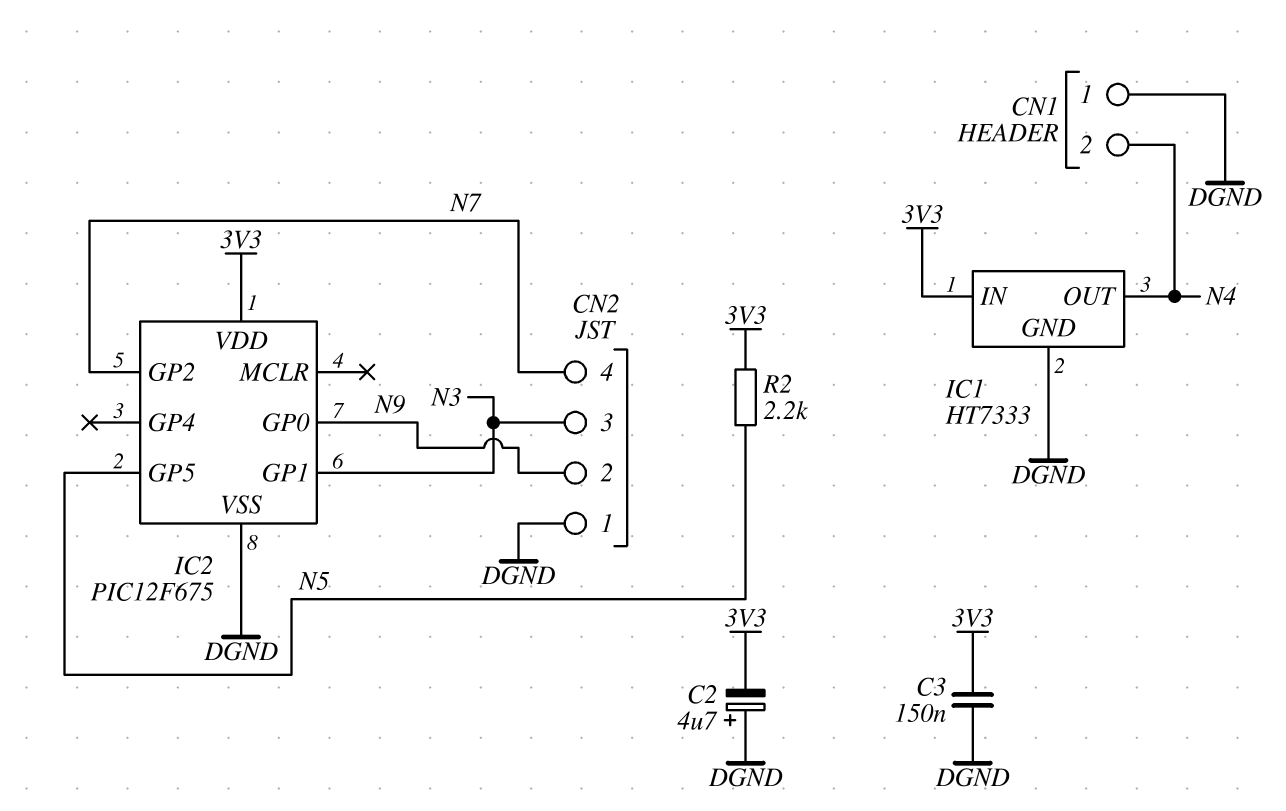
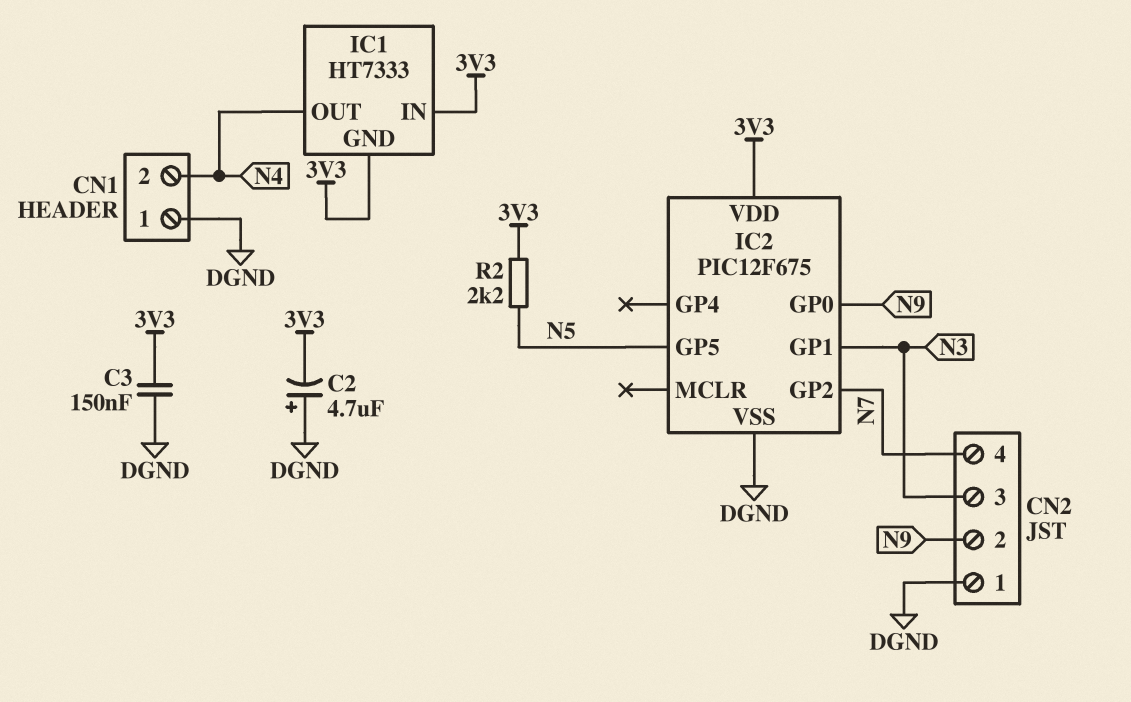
IC1 pin GND: DGND -> 3V3

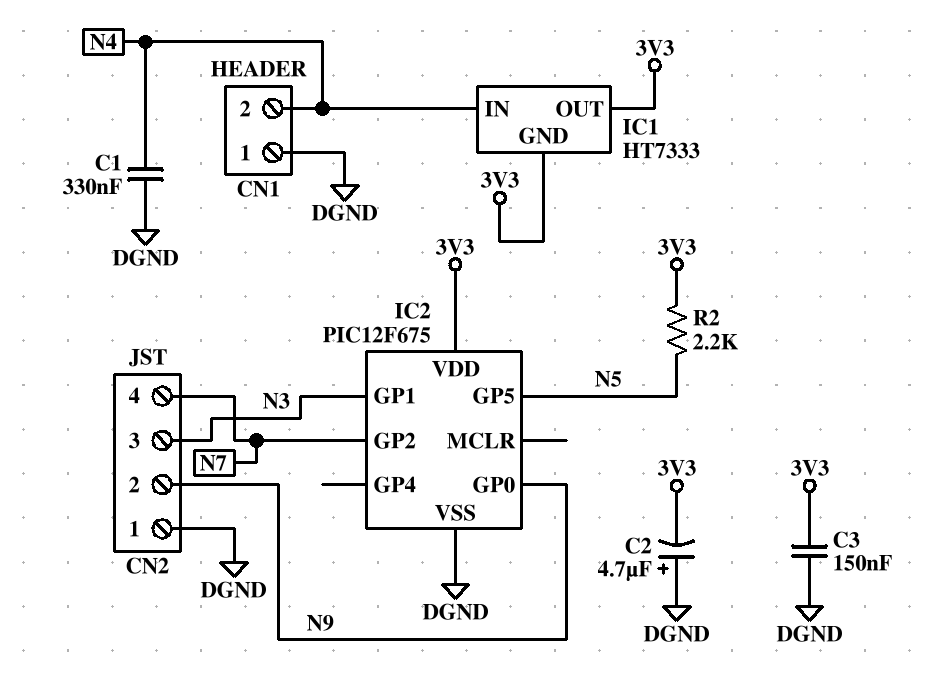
C1: none -> 330nF (DGND, N4)
IC1 pin IN: 3V3 -> N4
IC1 pin OUT: N4 -> 3V3

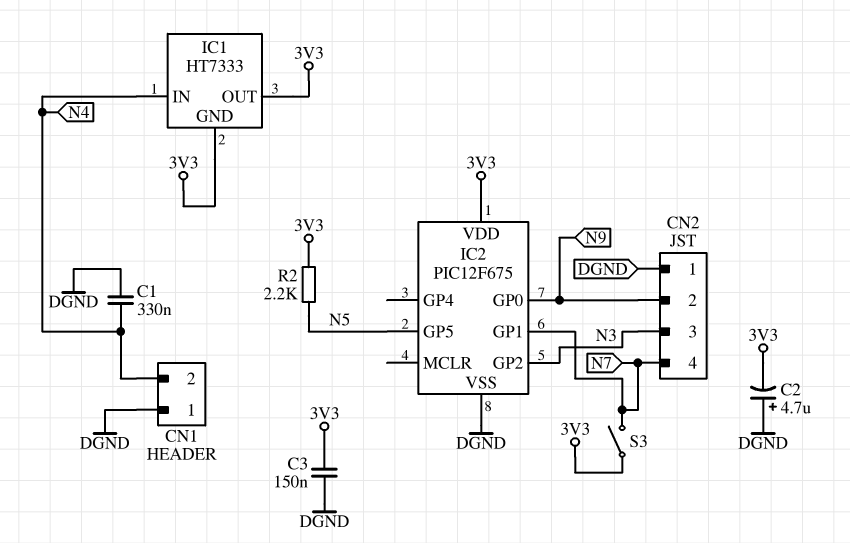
IC2 pin GP1: N3 -> N7
IC2 pin GP2: N7 -> N3
S3: none -> switch (3V3, N7)

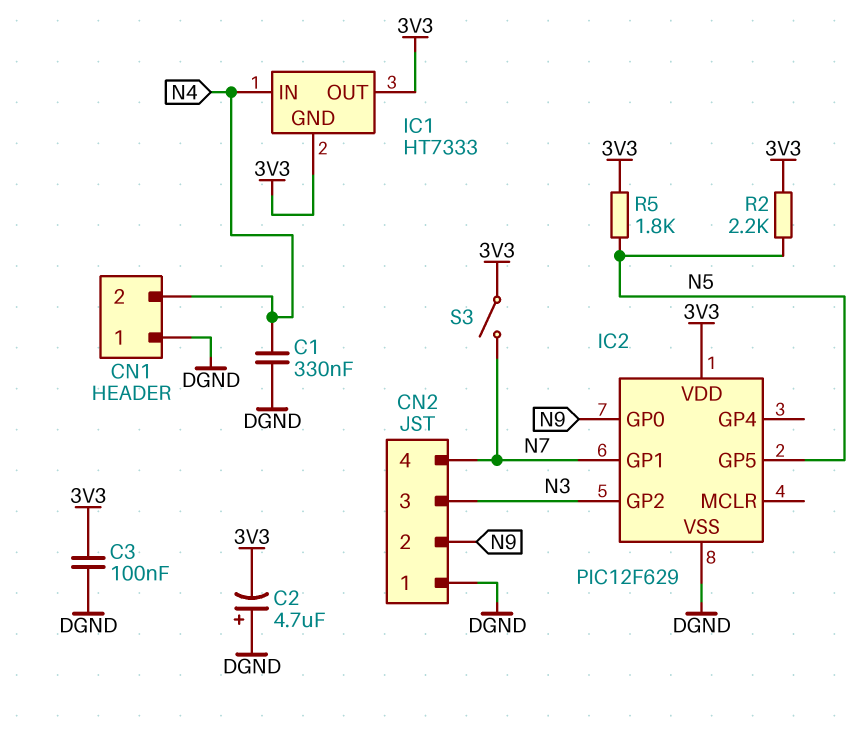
C3: 150nF (3V3, DGND) -> 100nF (3V3, DGND)
IC2: PIC12F675 -> PIC12F629
R5: none -> 1.8k (3V3, N5)

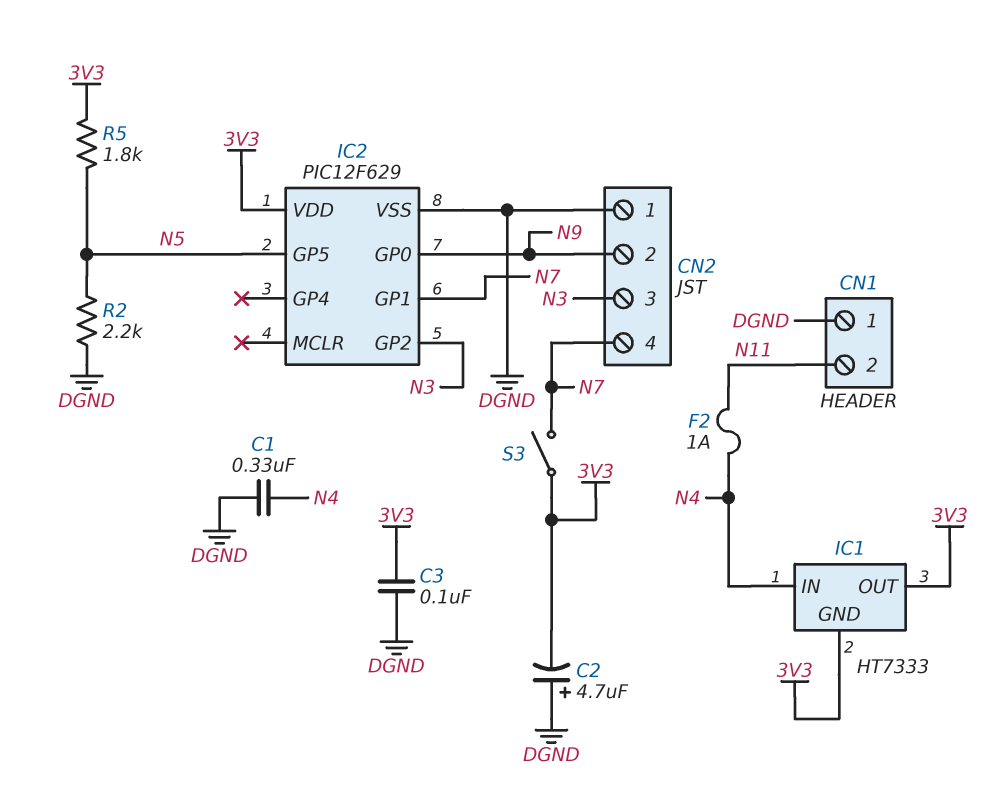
CN1 pin 2: N4 -> N11
F2: none -> 1A (N4, N11)
R2: 2.2k (3V3, N5) -> 2.2k (DGND, N5)

